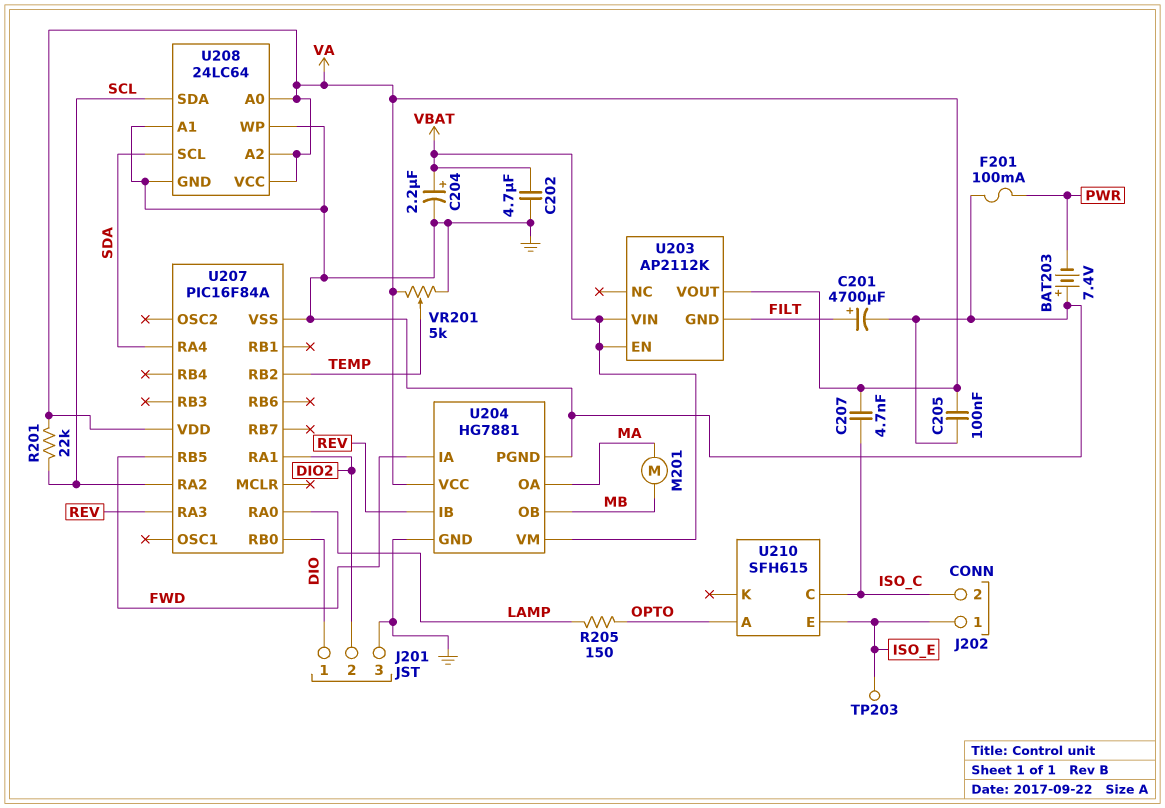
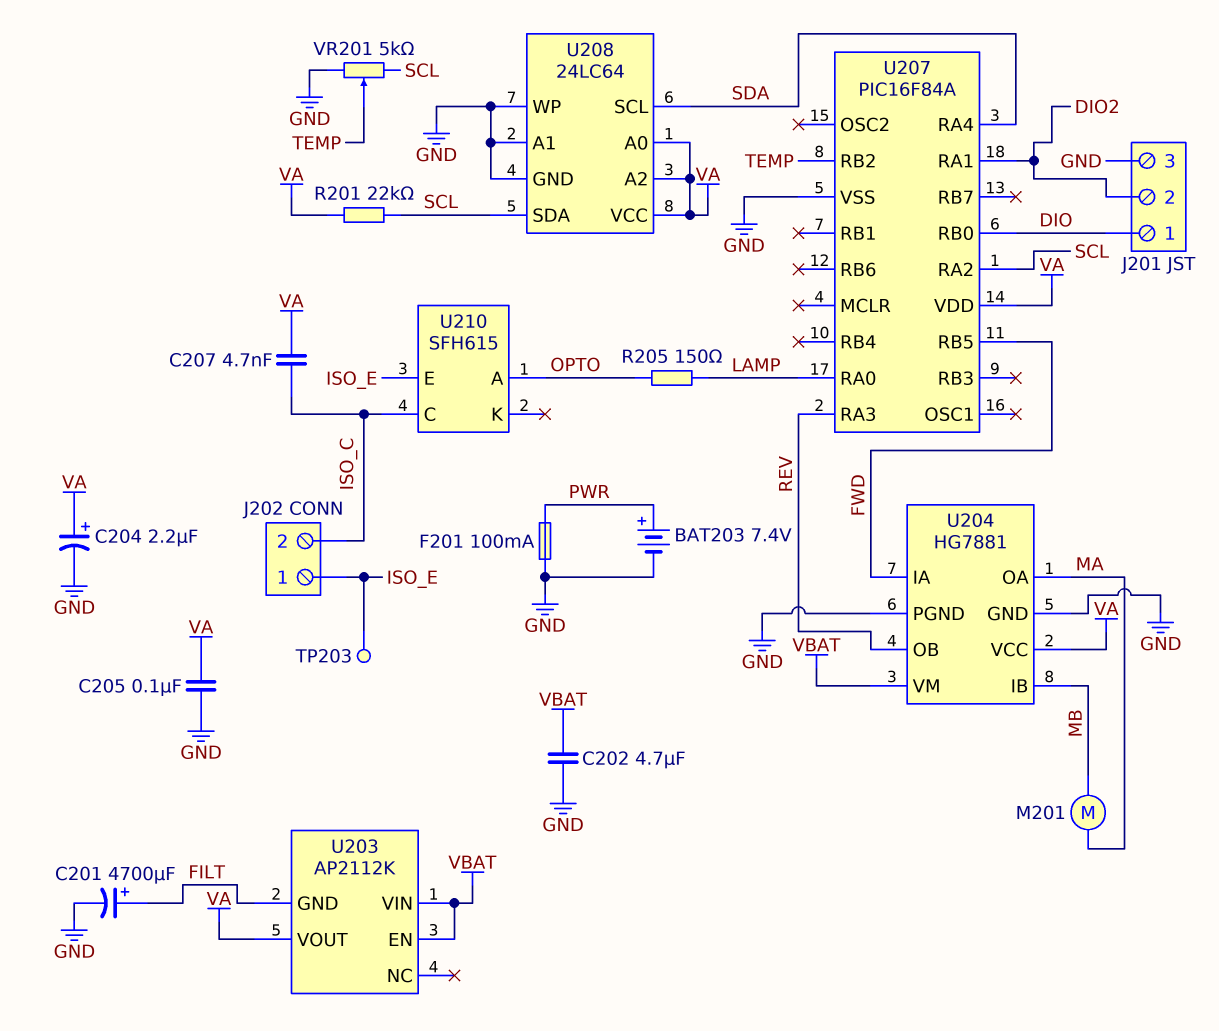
BAT203: 7.4V (plus GND, minus PWR) -> 7.4V (plus PWR, minus GND)
C204: 2.2uF (plus VBAT, minus GND) -> 2.2uF (plus VA, minus GND)
U204 pin IB: REV -> MB
U204 pin OB: MB -> REV
VR201: 5k (GND, VA, wiper TEMP) -> 5k (GND, SCL, wiper TEMP)

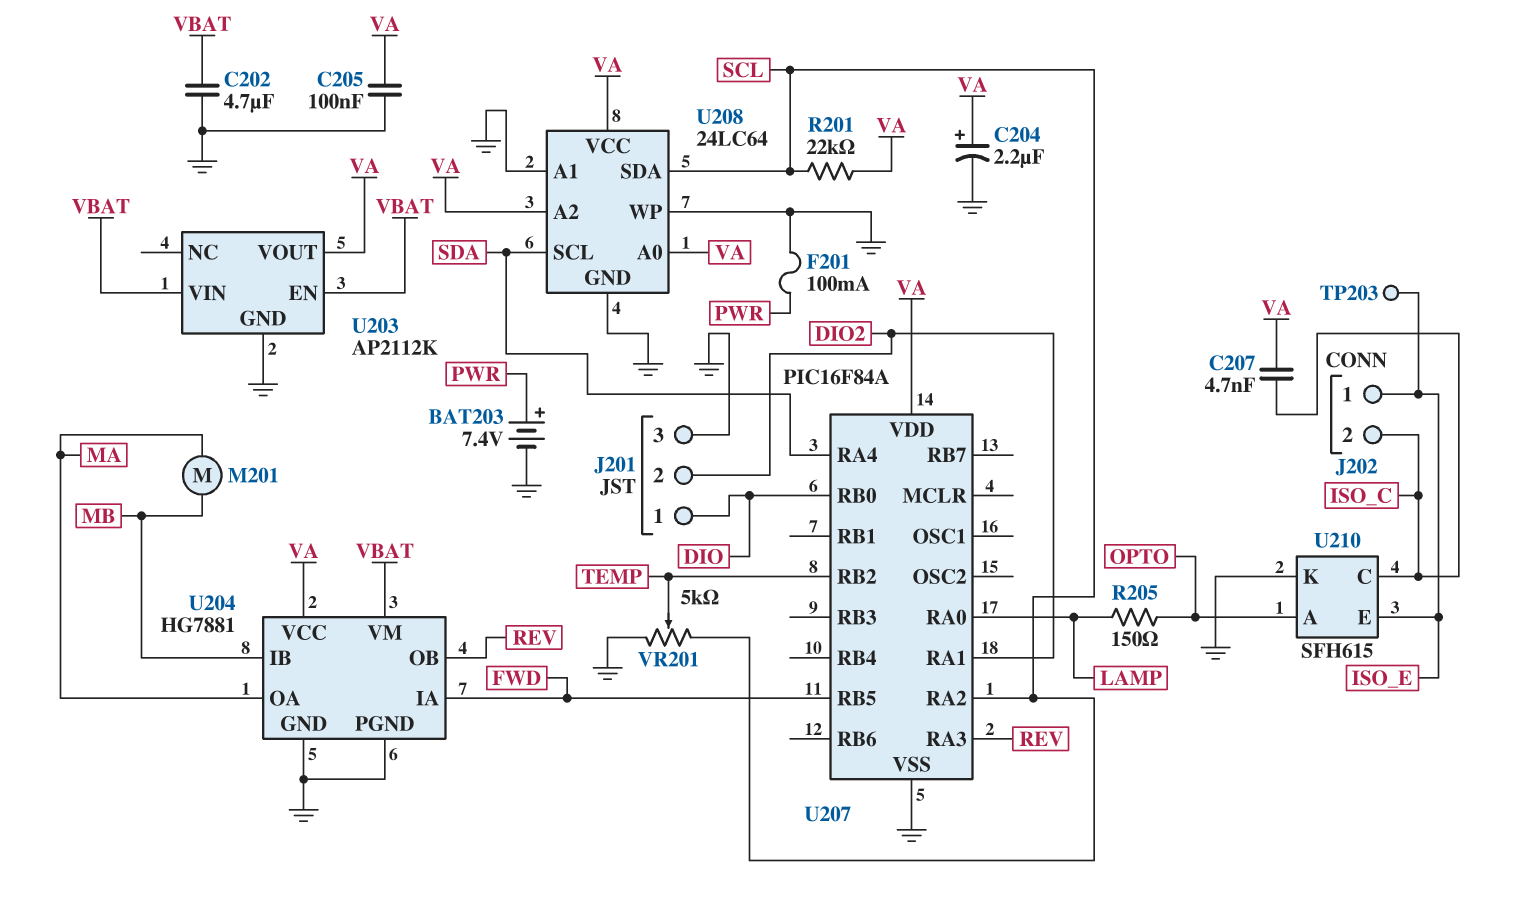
C201: 4700uF (plus FILT, minus GND) -> none
U203 pin GND: FILT -> GND
U210 pin K: none -> GND

